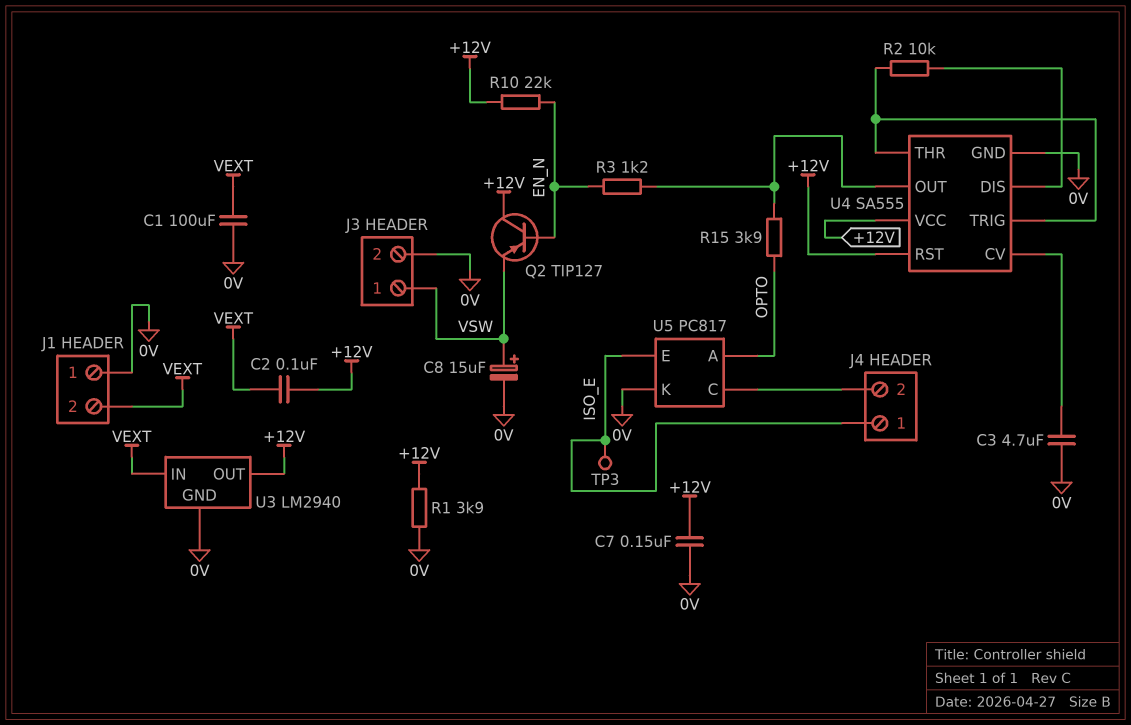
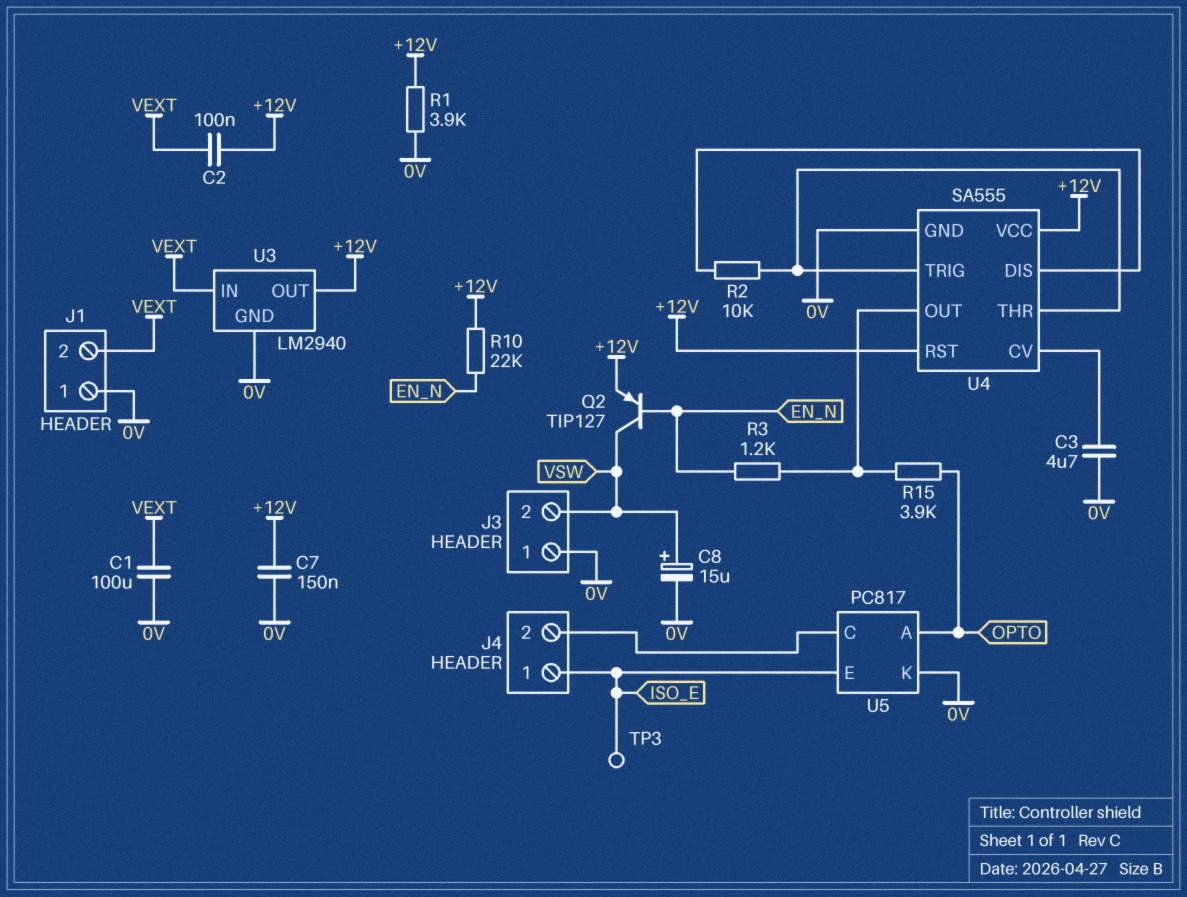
J3 pin 1: VSW -> 0V
J3 pin 2: 0V -> VSW
Q2: PNP TIP127 (B EN_N, C +12V, E VSW) -> PNP TIP127 (B EN_N, C VSW, E +12V)

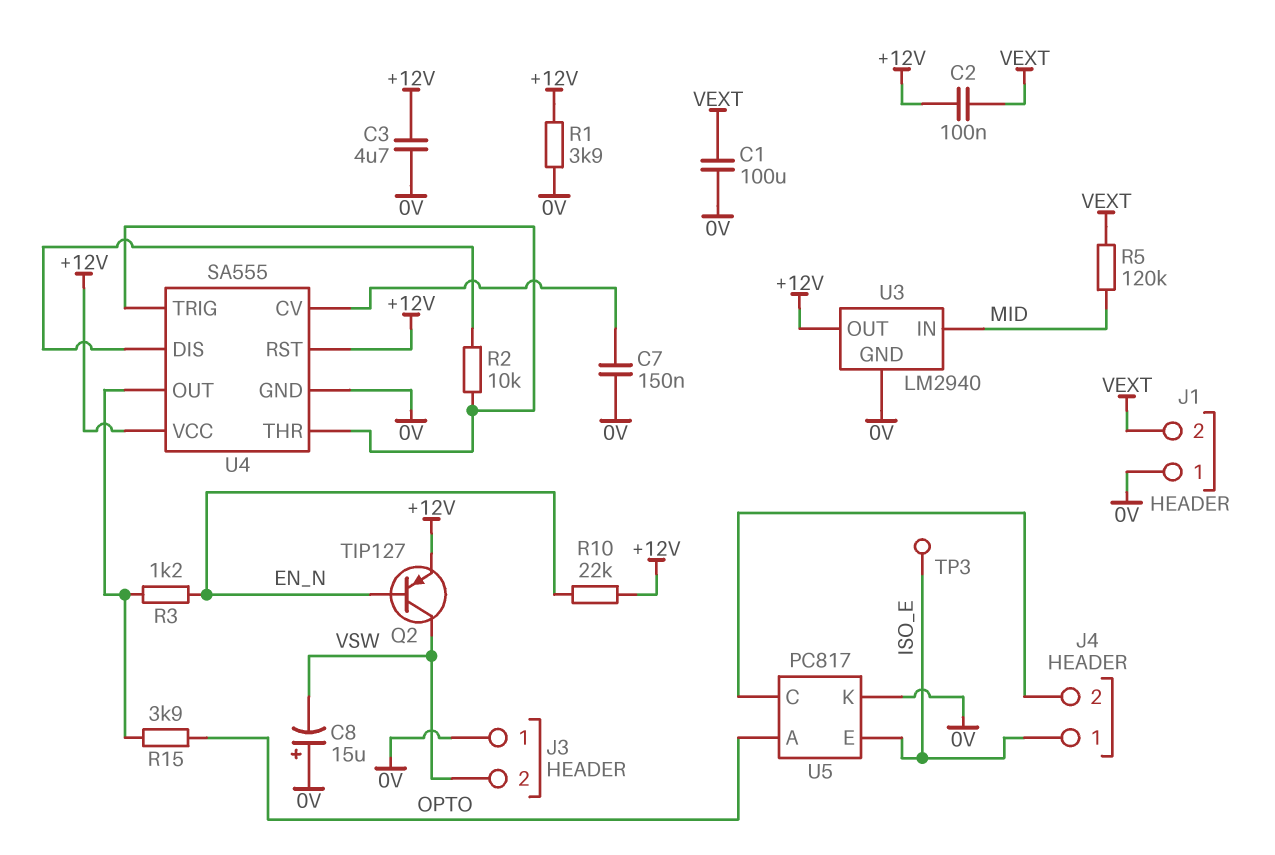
C3: 4.7uF (0V, U4/CV) -> 4.7uF (+12V, 0V)
C7: 150nF (+12V, 0V) -> 150nF (0V, U4/CV)
C8: 15uF (plus VSW, minus 0V) -> 15uF (plus 0V, minus VSW)
R5: none -> 120k (MID, VEXT)
U3 pin IN: VEXT -> MID

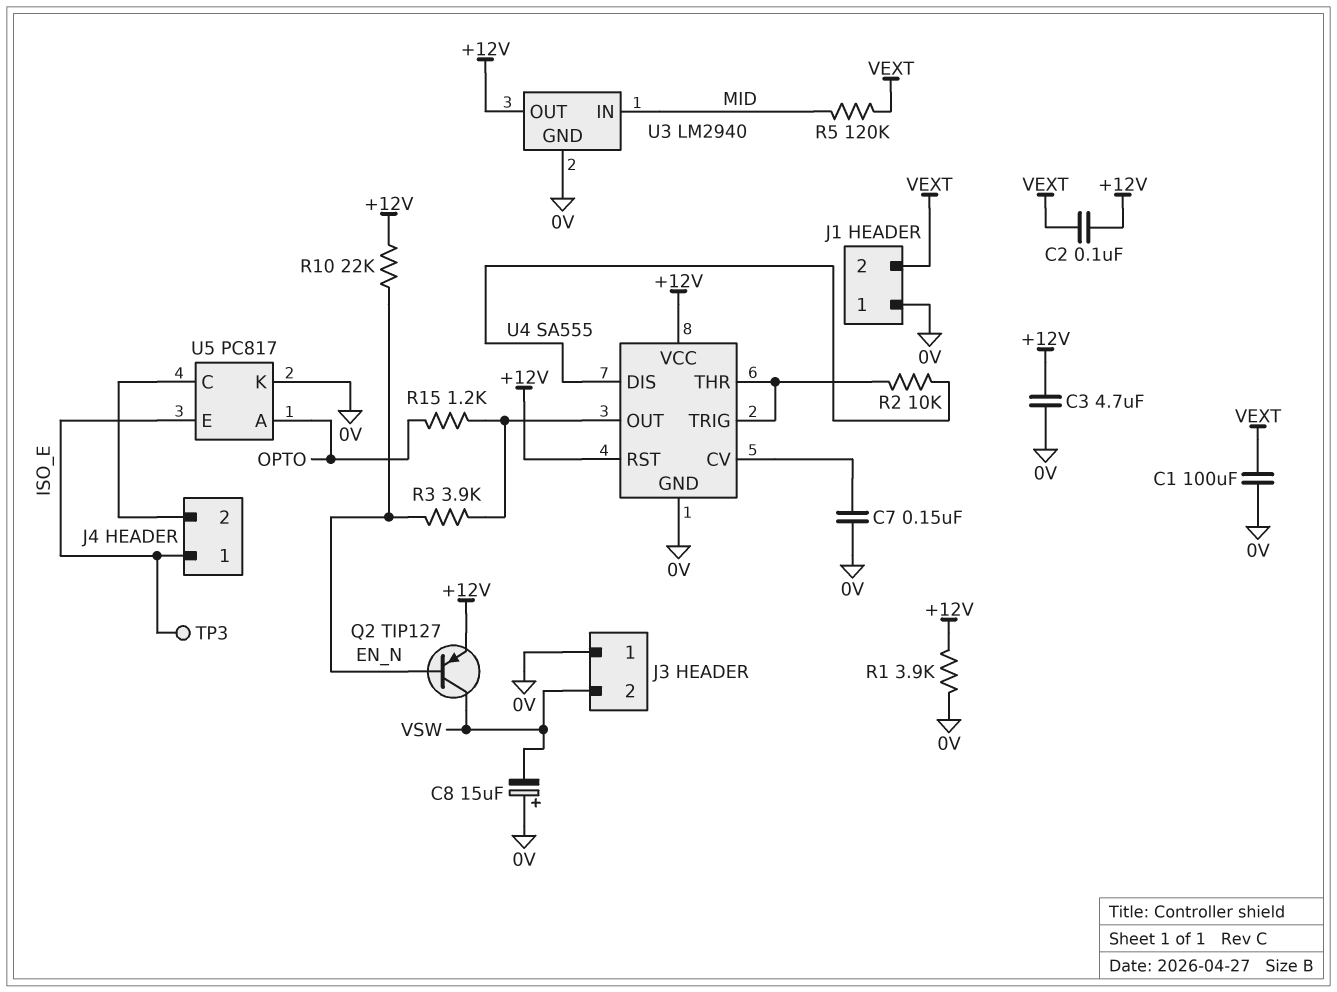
R3: 1.2k (EN_N, U4/OUT) -> 3.9k (EN_N, U4/OUT)
R15: 3.9k (OPTO, U4/OUT) -> 1.2k (OPTO, U4/OUT)

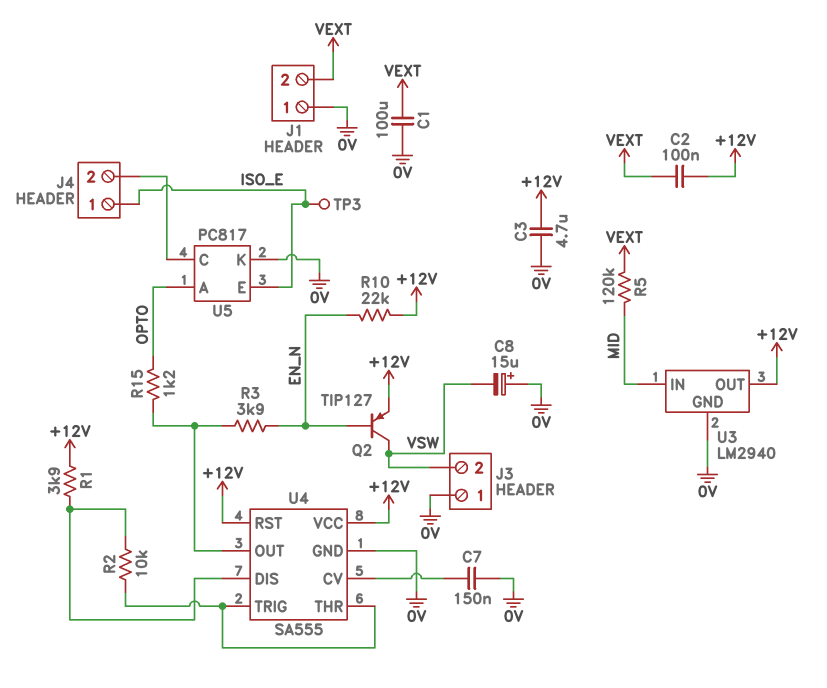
R1: 3.9k (+12V, 0V) -> 3.9k (+12V, U4/DIS)

